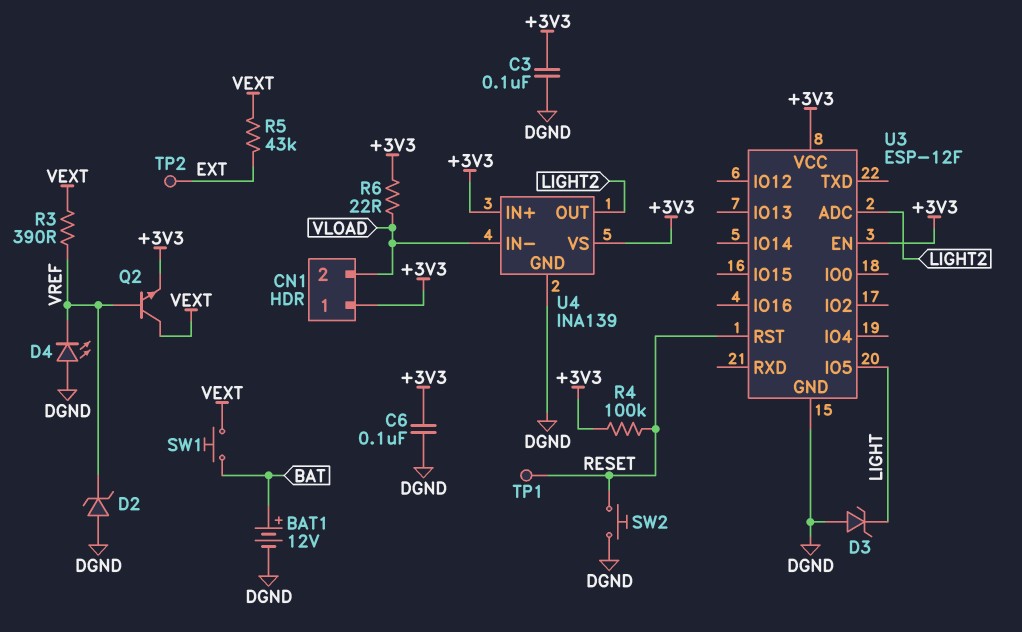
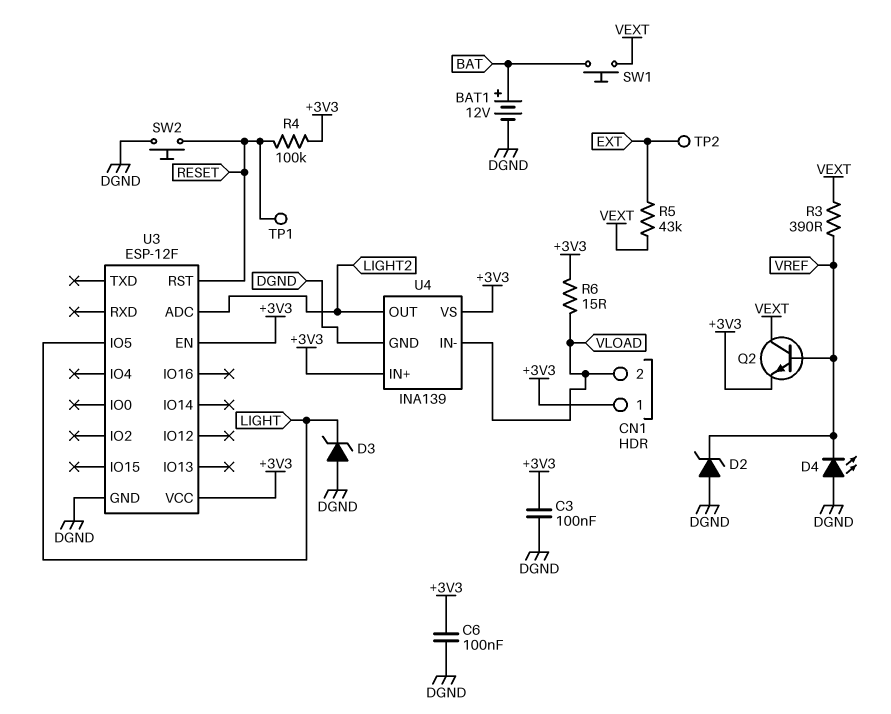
R6: 22 (+3V3, VLOAD) -> 15 (+3V3, VLOAD)

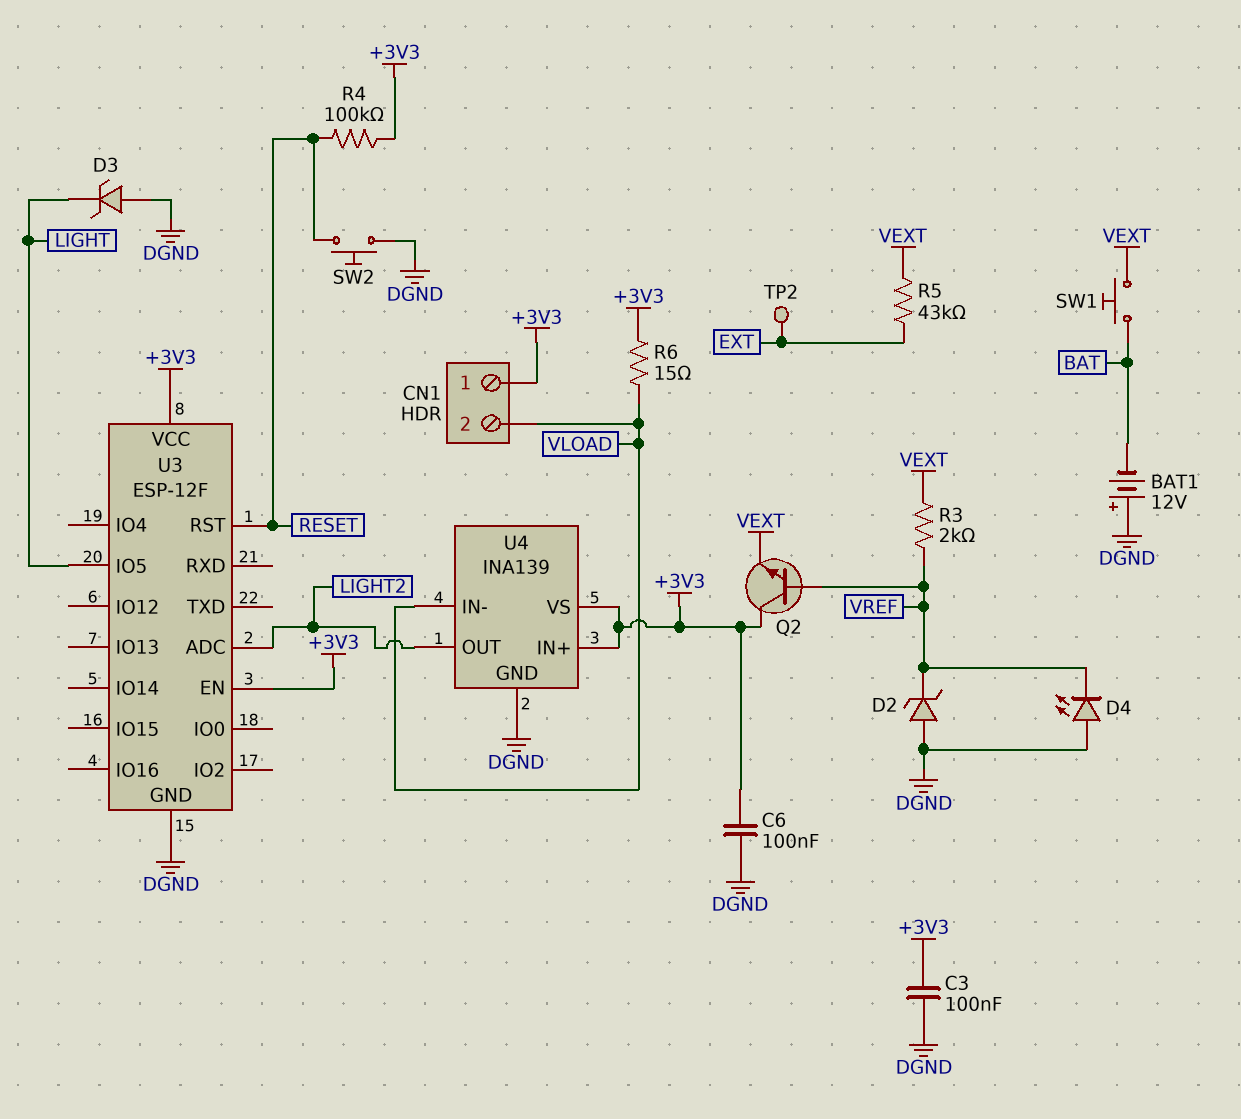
BAT1: 12V (plus BAT, minus DGND) -> 12V (plus DGND, minus BAT)
Q2: NPN (B VREF, C VEXT, E +3V3) -> NPN (B VREF, C +3V3, E VEXT)
R3: 390 (VEXT, VREF) -> 2k (VEXT, VREF)
TP1: test point (RESET) -> none

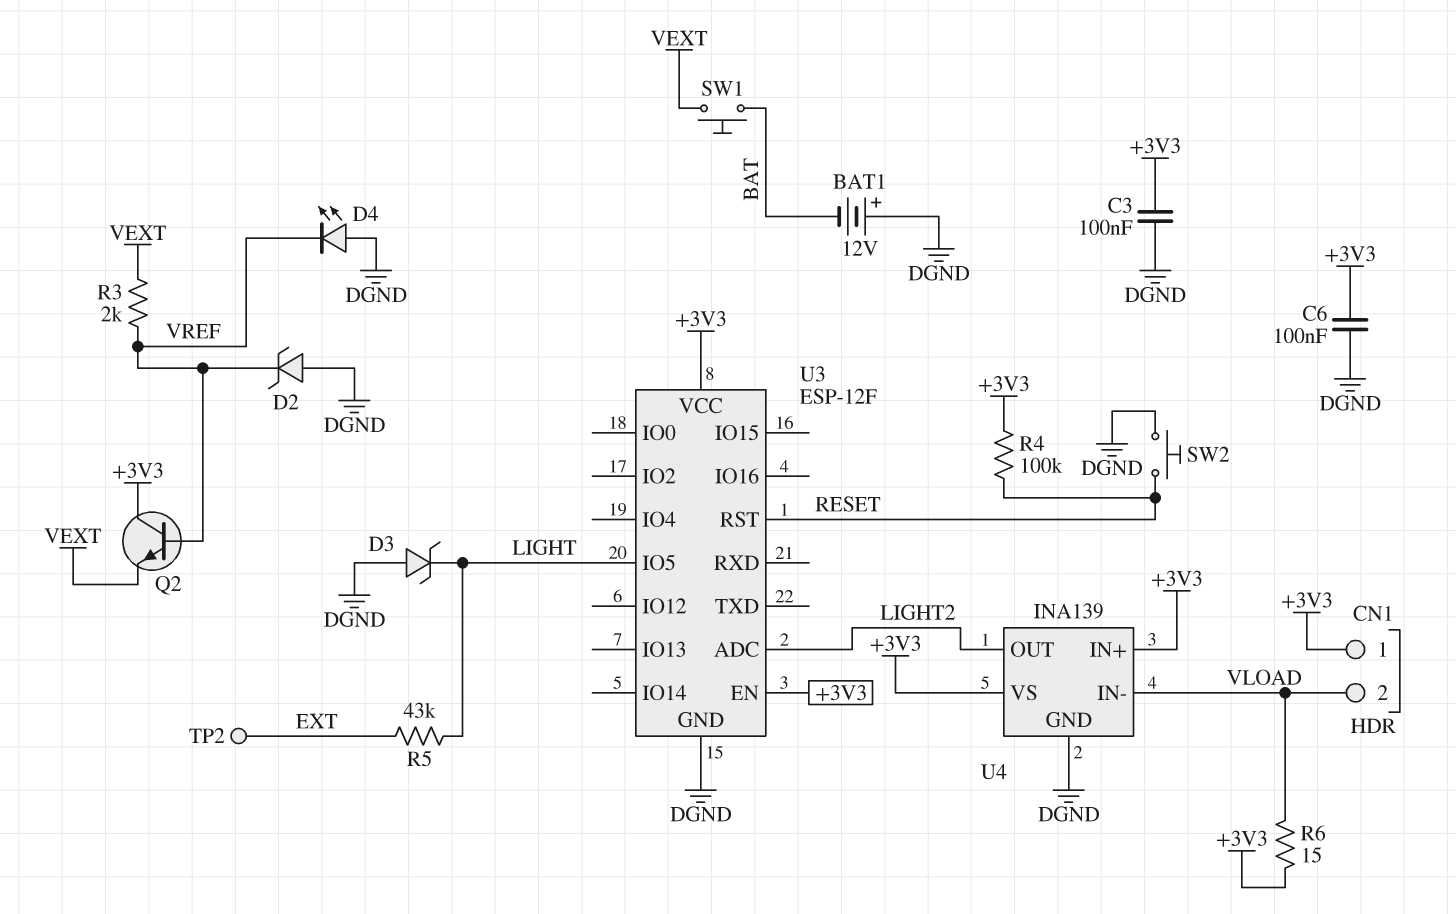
R5: 43k (EXT, VEXT) -> 43k (EXT, LIGHT)

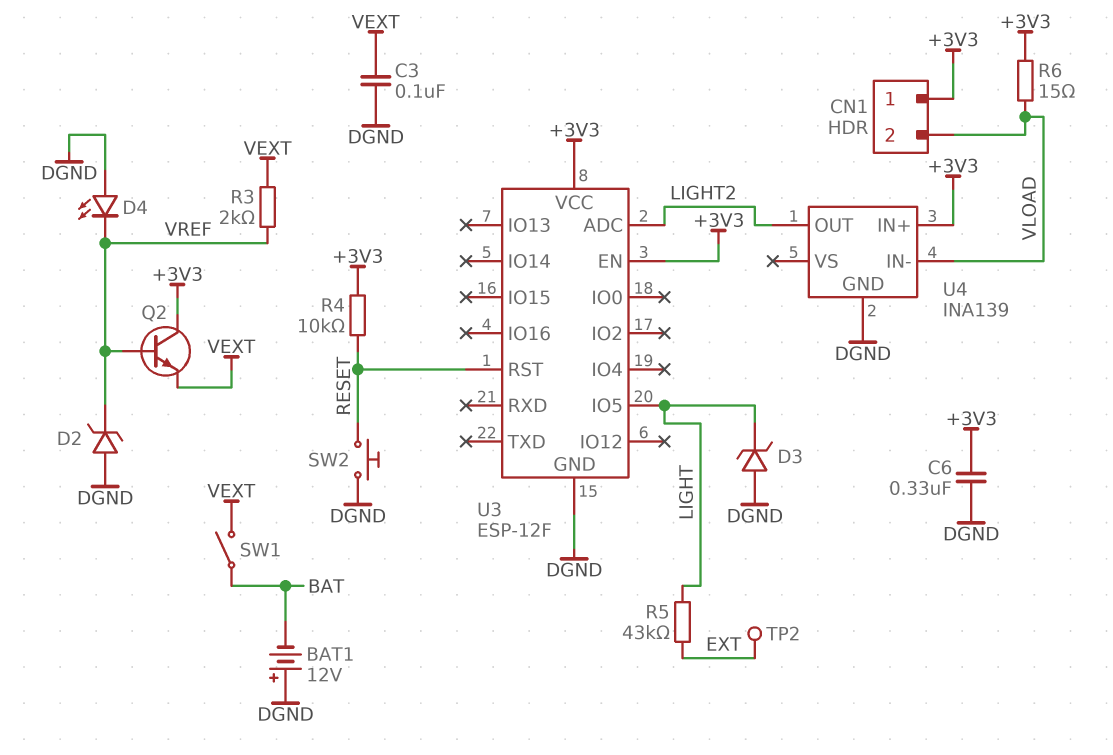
C3: 100nF (+3V3, DGND) -> 100nF (DGND, VEXT)
C6: 100nF (+3V3, DGND) -> 330nF (+3V3, DGND)
R4: 100k (+3V3, RESET) -> 10k (+3V3, RESET)
SW1: button (BAT, VEXT) -> switch (BAT, VEXT)
U4 pin VS: +3V3 -> none

